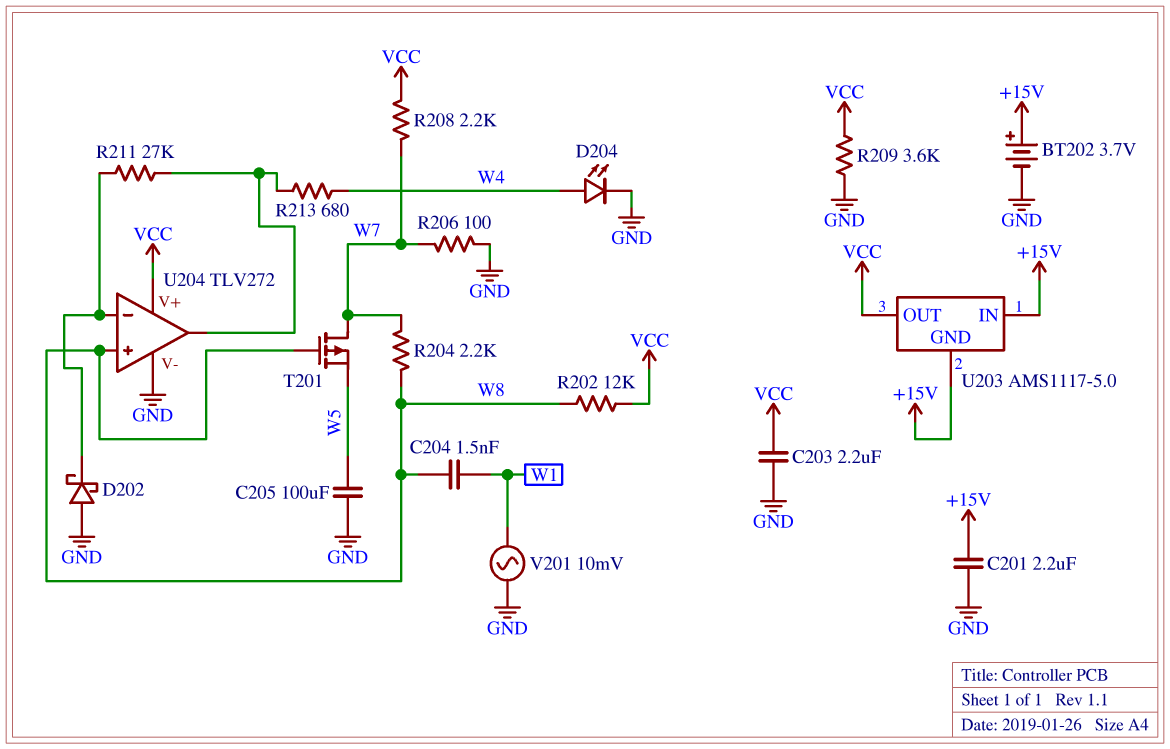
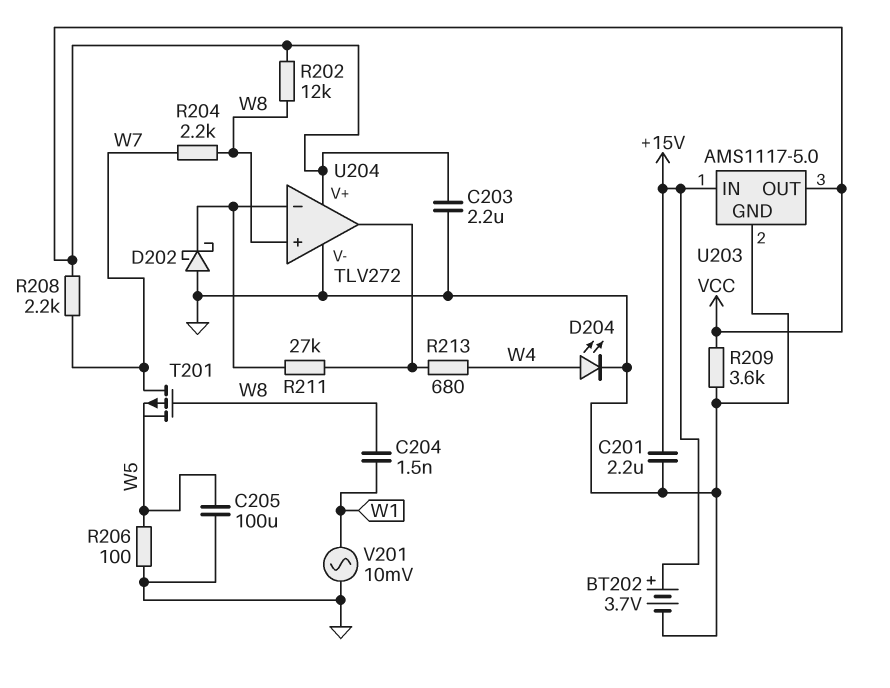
R206: 100 (GND, W7) -> 100 (GND, W5)
U203 pin GND: +15V -> GND

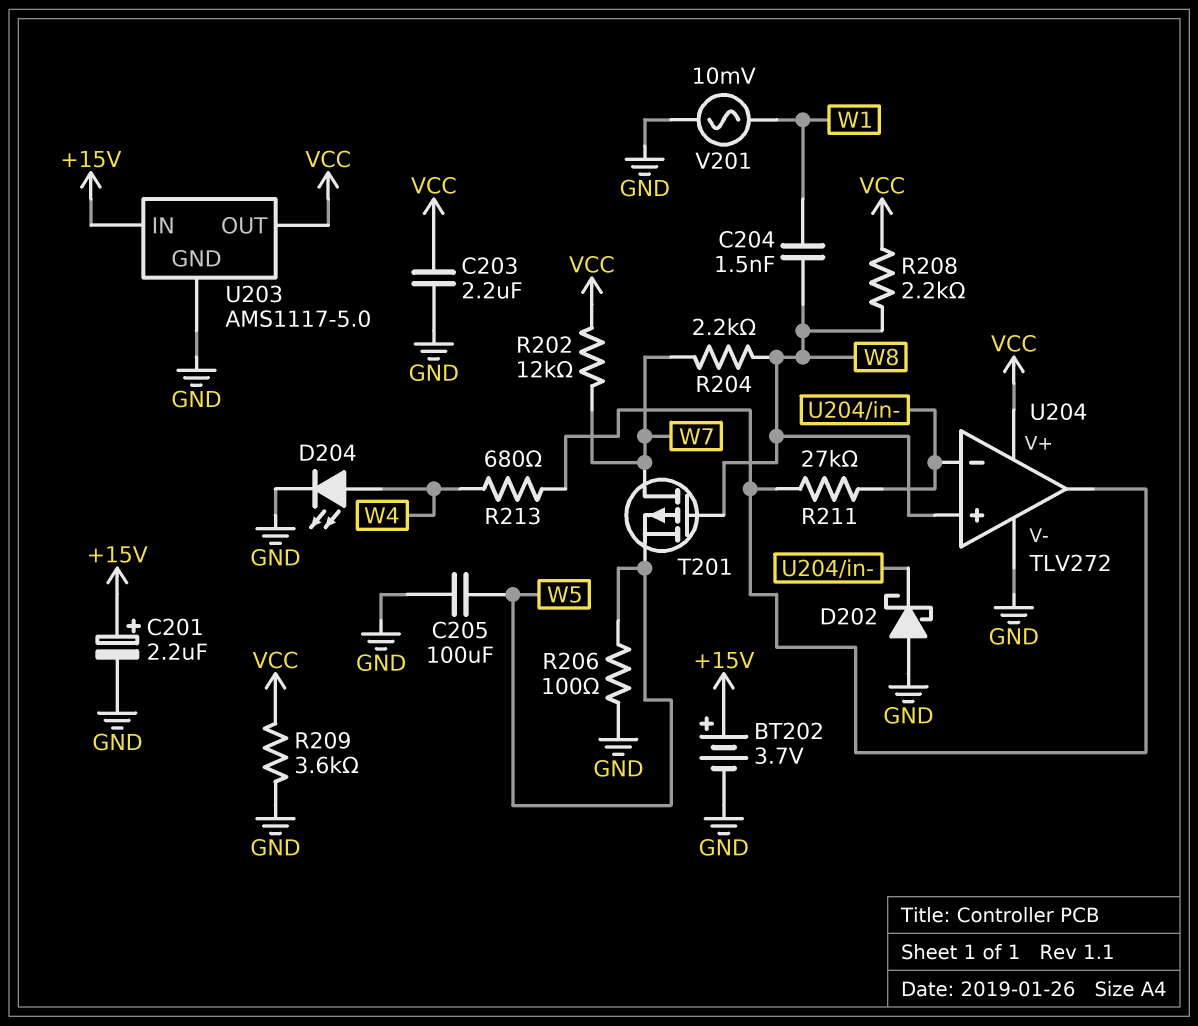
C201: 2.2uF (+15V, GND) -> 2.2uF (plus +15V, minus GND)
R202: 12k (VCC, W8) -> 12k (VCC, W7)
R208: 2.2k (VCC, W7) -> 2.2k (VCC, W8)

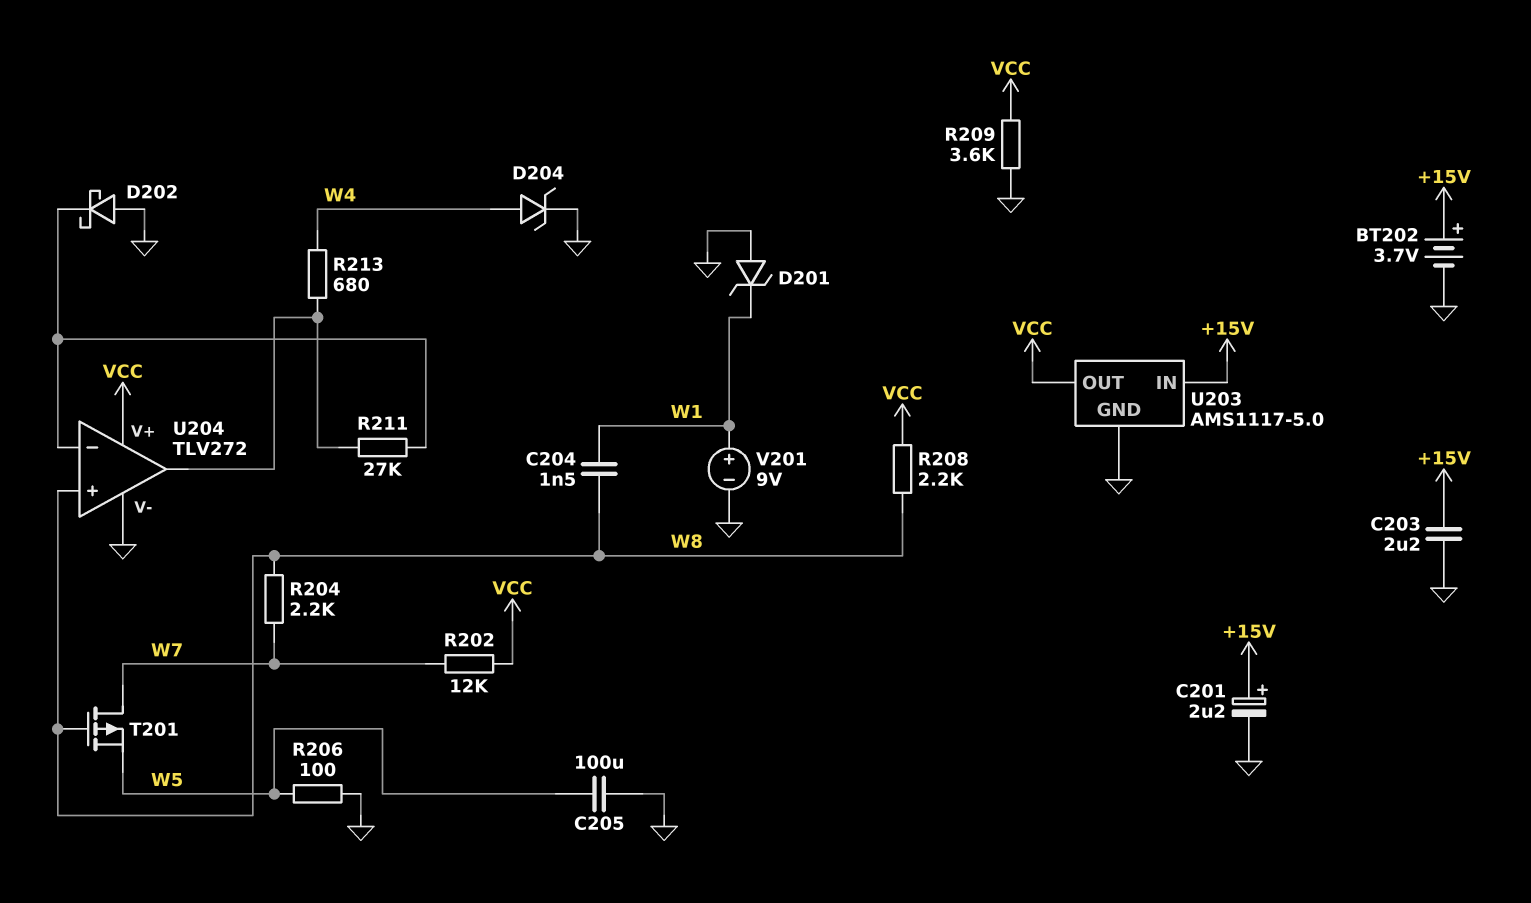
C203: 2.2uF (GND, VCC) -> 2.2uF (+15V, GND)
D201: none -> zener (A GND, K W1)
D204: LED (A W4, K GND) -> zener (A W4, K GND)
V201: AC 10mV (GND, W1) -> 9V (plus W1, minus GND)

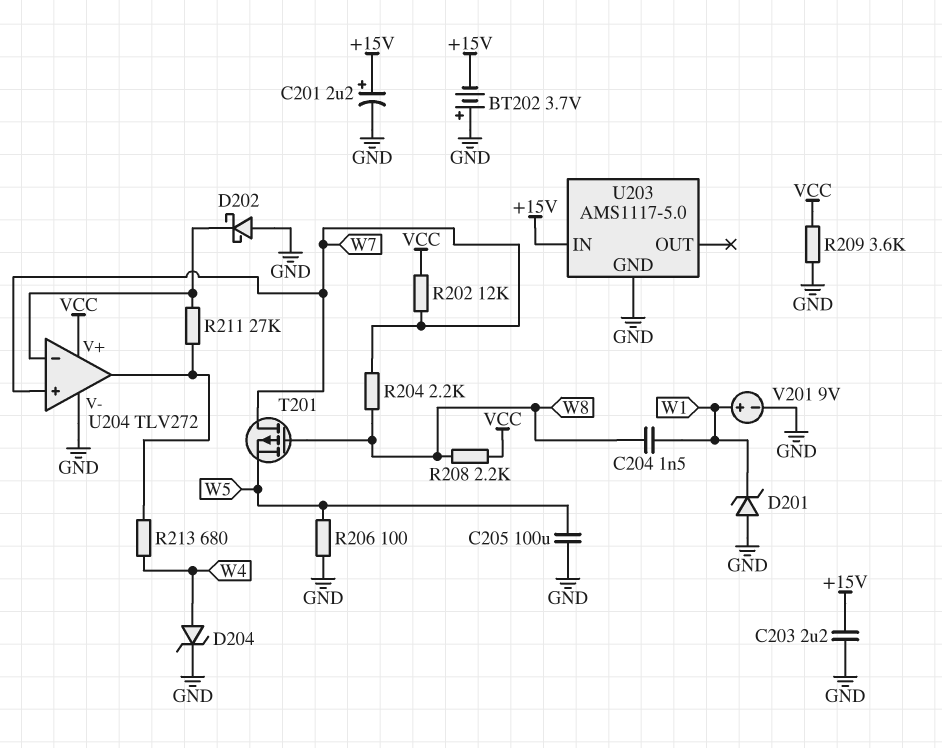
BT202: 3.7V (plus +15V, minus GND) -> 3.7V (plus GND, minus +15V)
U203 pin OUT: VCC -> none
U204 pin in+: W8 -> W7

